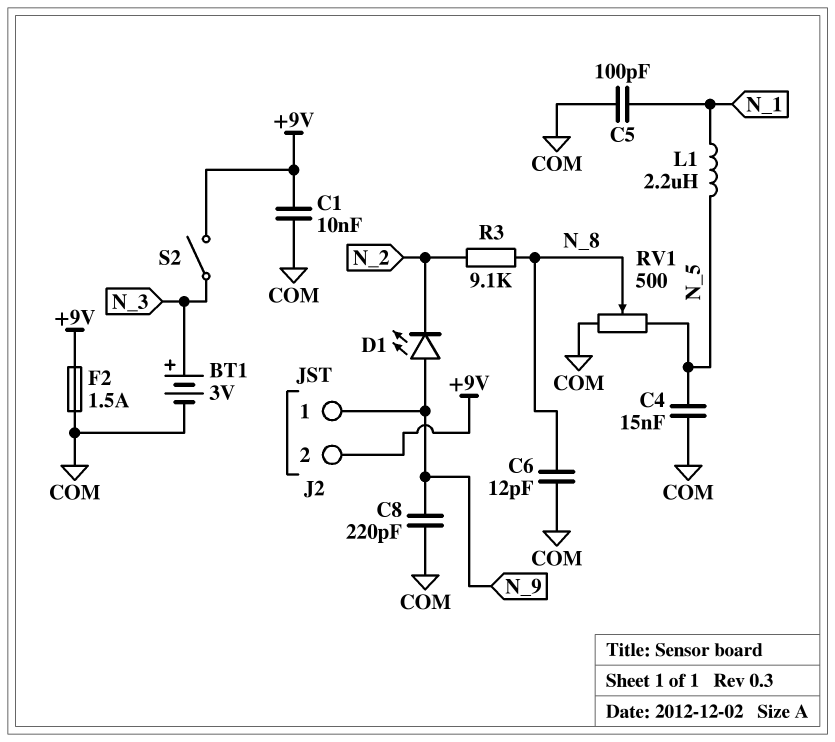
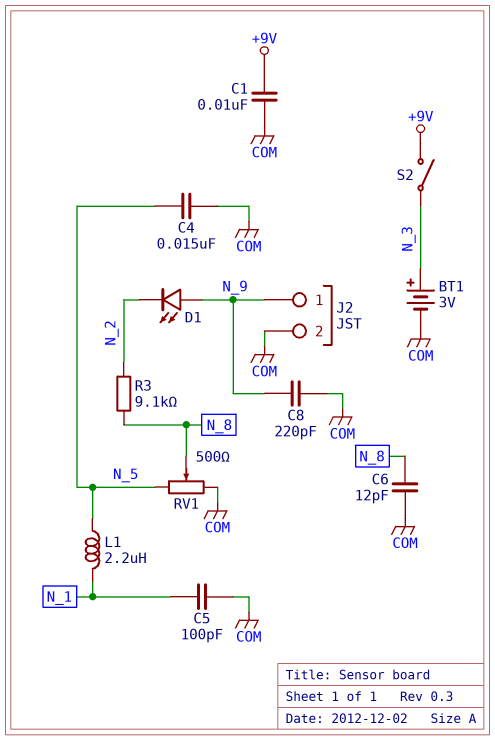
F2: 1.5A (+9V, COM) -> none
J2 pin 2: +9V -> COM

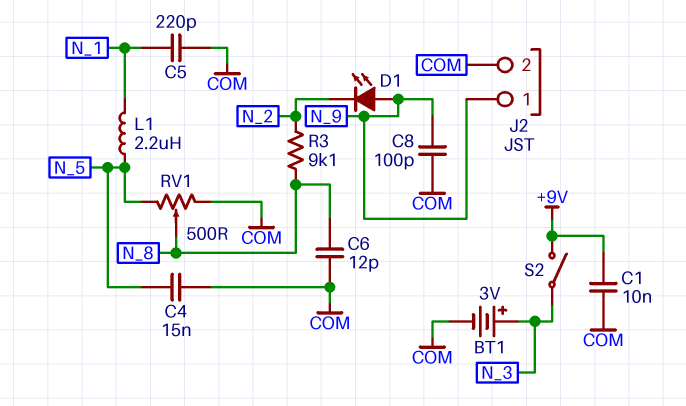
C5: 100pF (COM, N_1) -> 220pF (COM, N_1)
C8: 220pF (COM, N_9) -> 100pF (COM, N_9)

